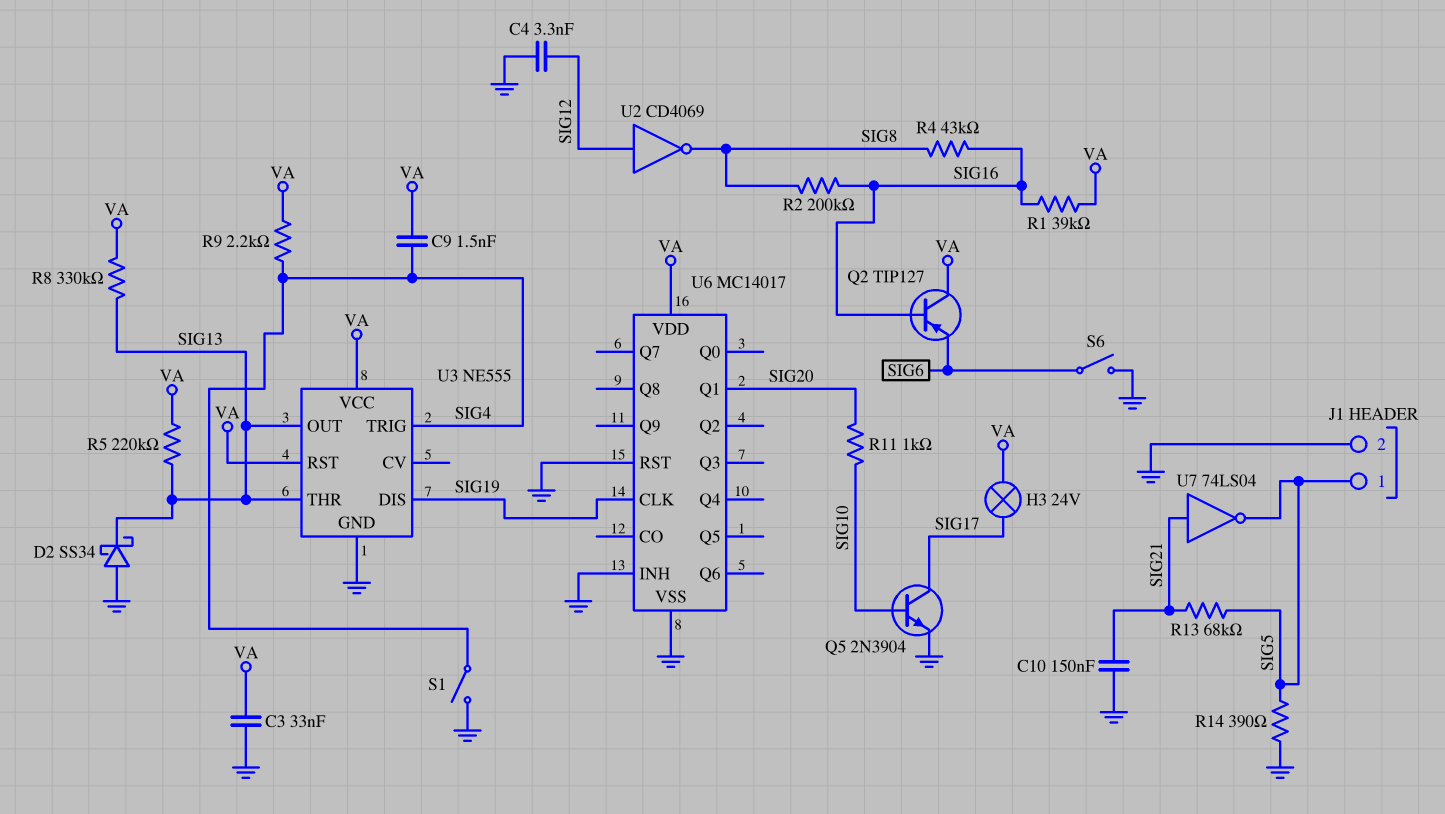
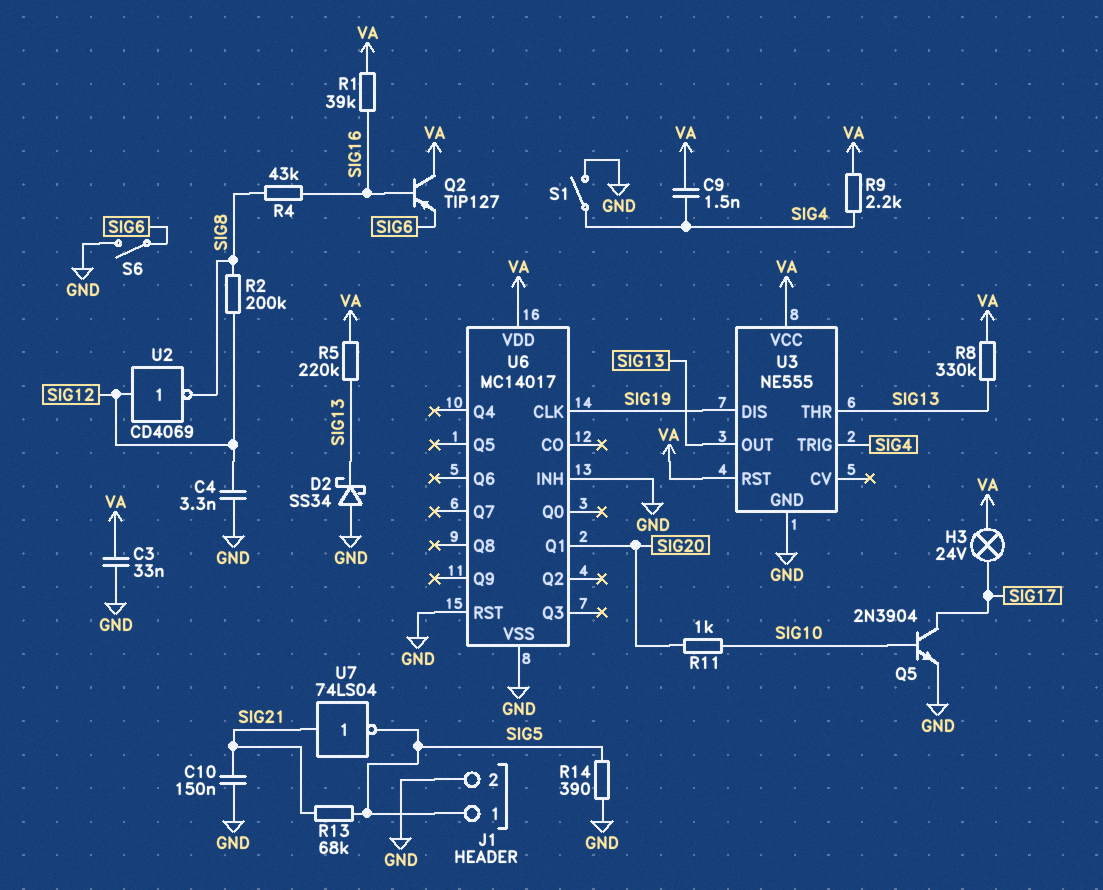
R2: 200k (SIG8, SIG16) -> 200k (SIG8, SIG12)

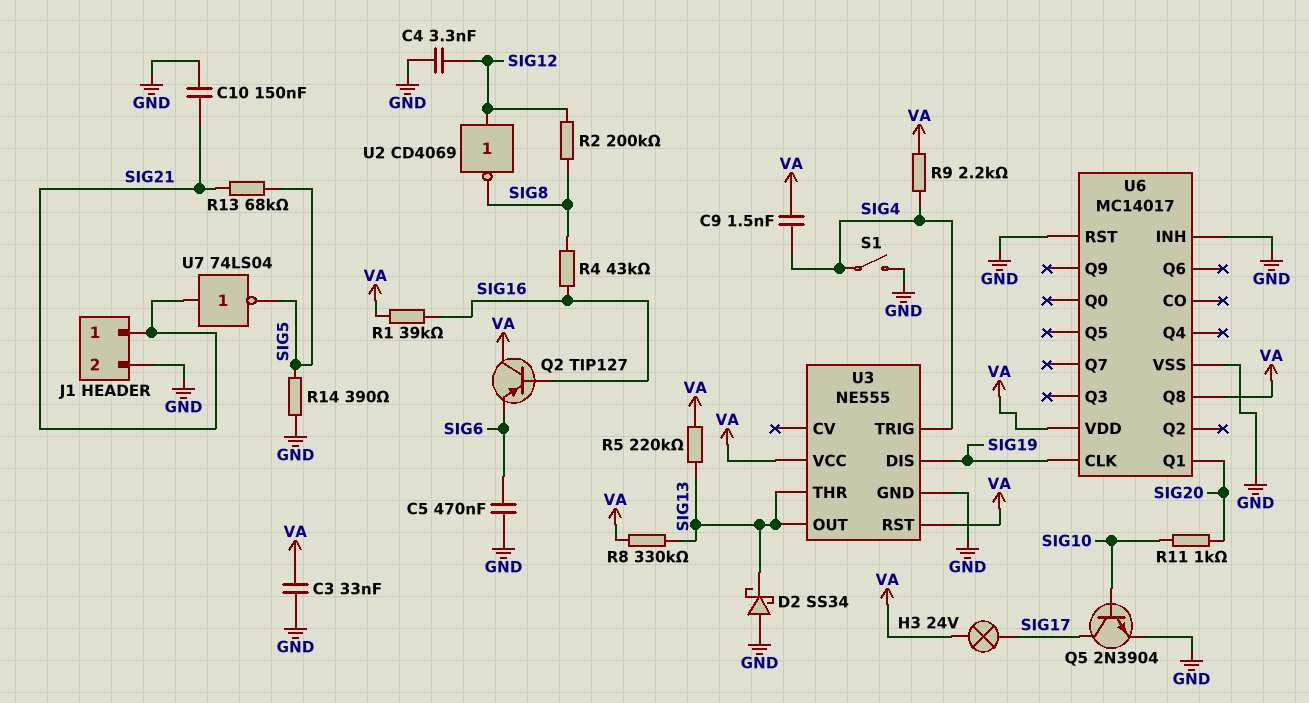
C5: none -> 470nF (GND, SIG6)
J1 pin 1: SIG5 -> SIG21
S6: switch (GND, SIG6) -> none
U6 pin Q8: none -> VA

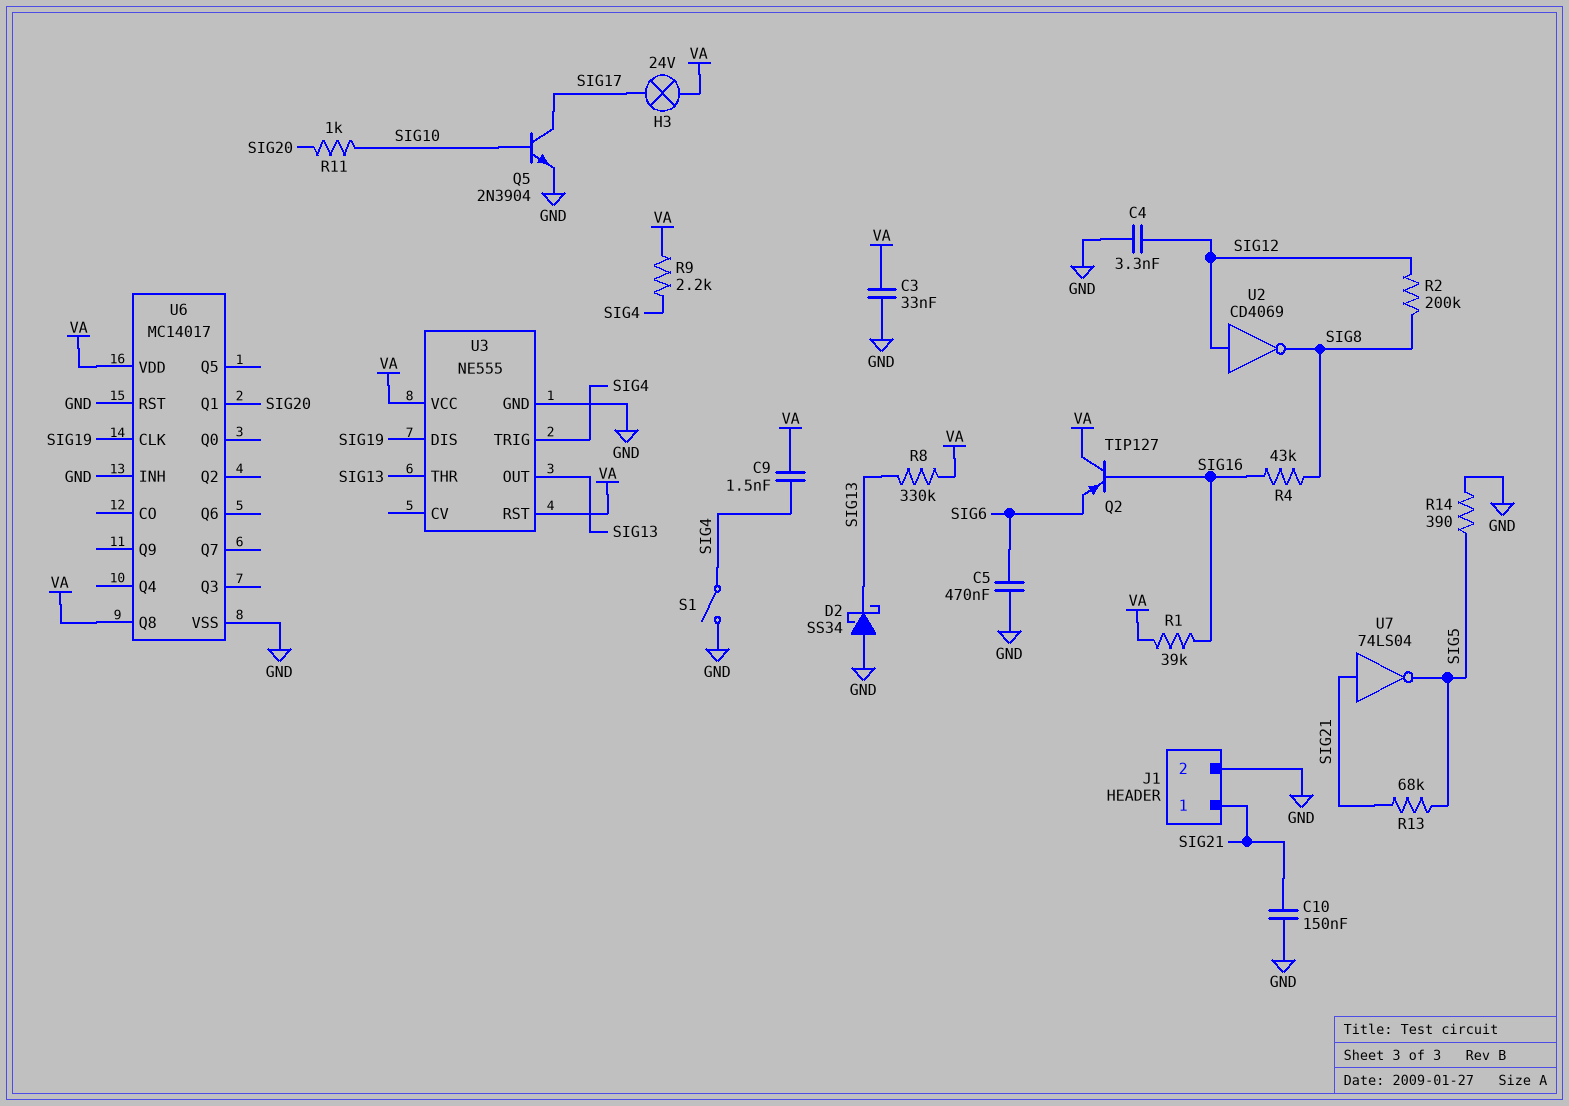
R5: 220k (SIG13, VA) -> none

